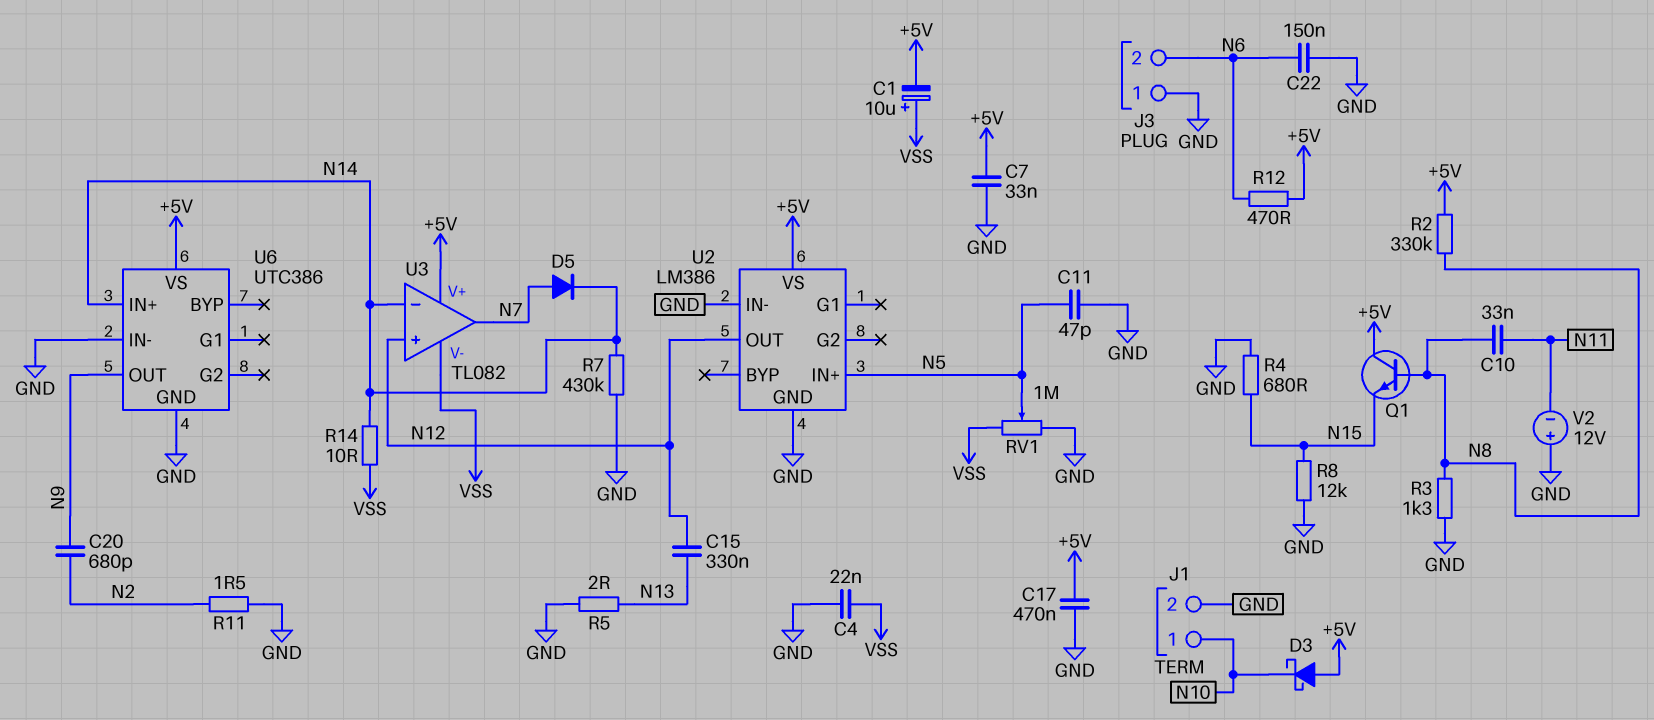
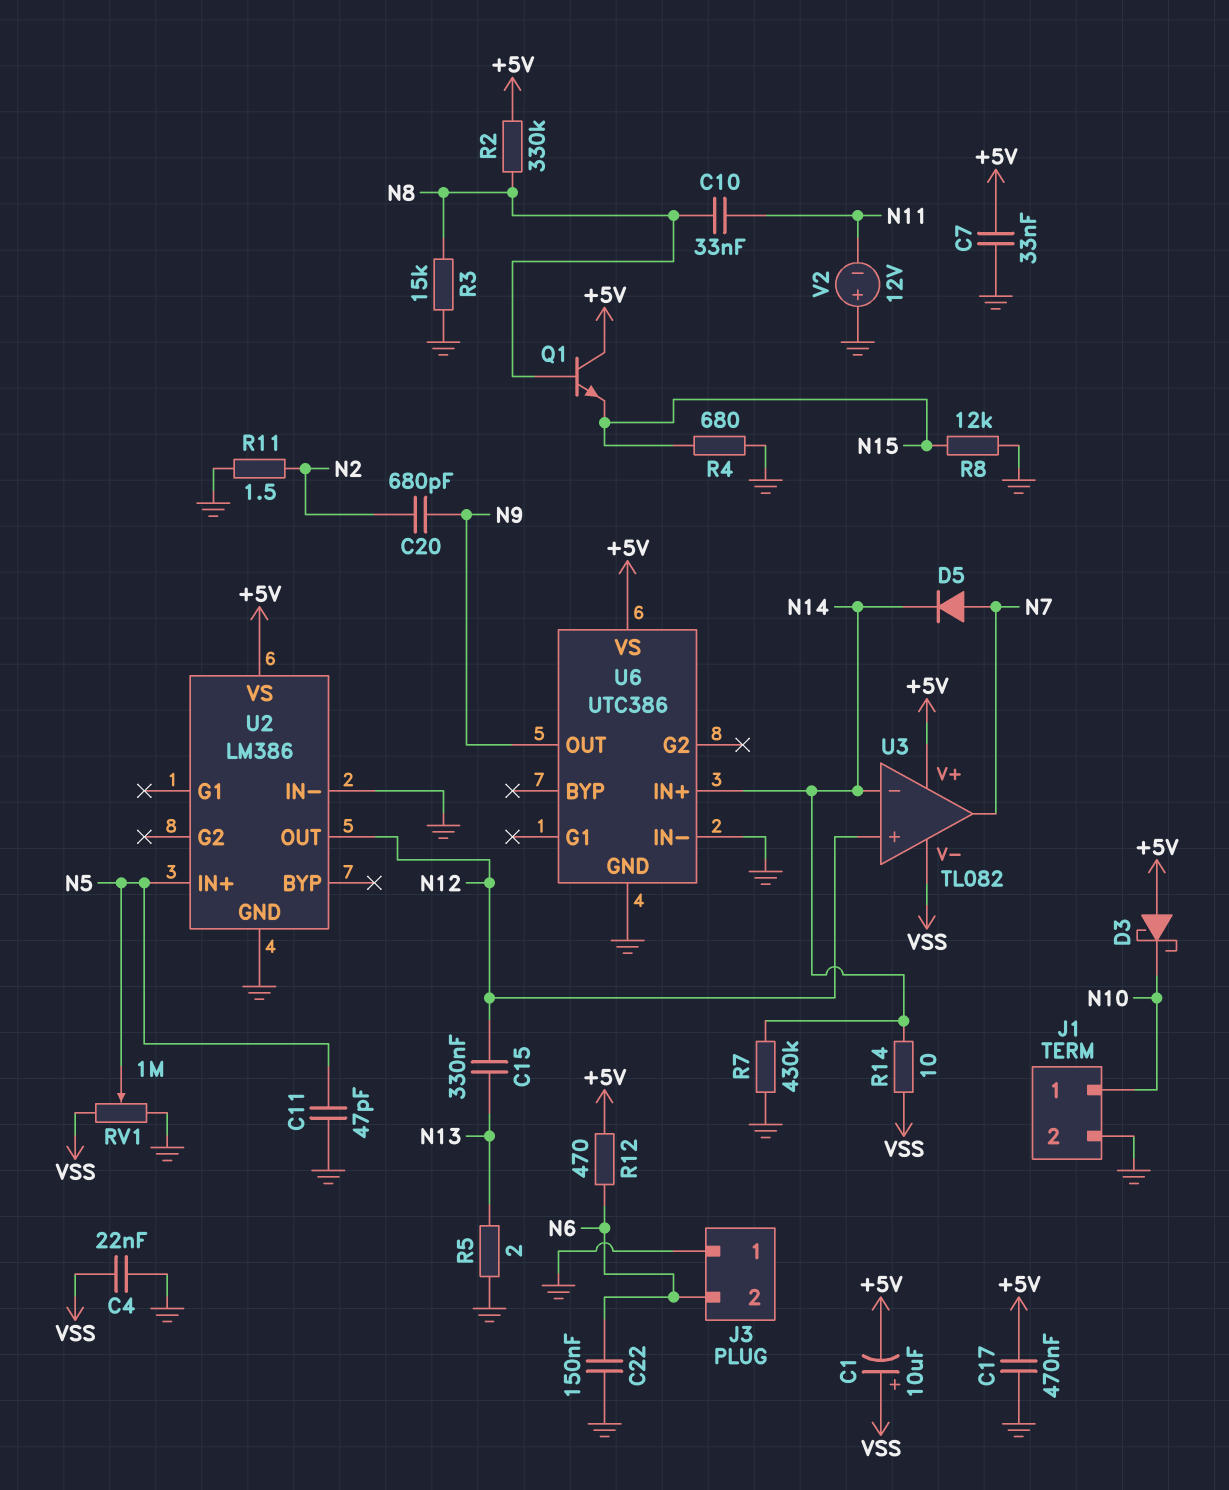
R3: 1.3k (GND, N8) -> 15k (GND, N8)

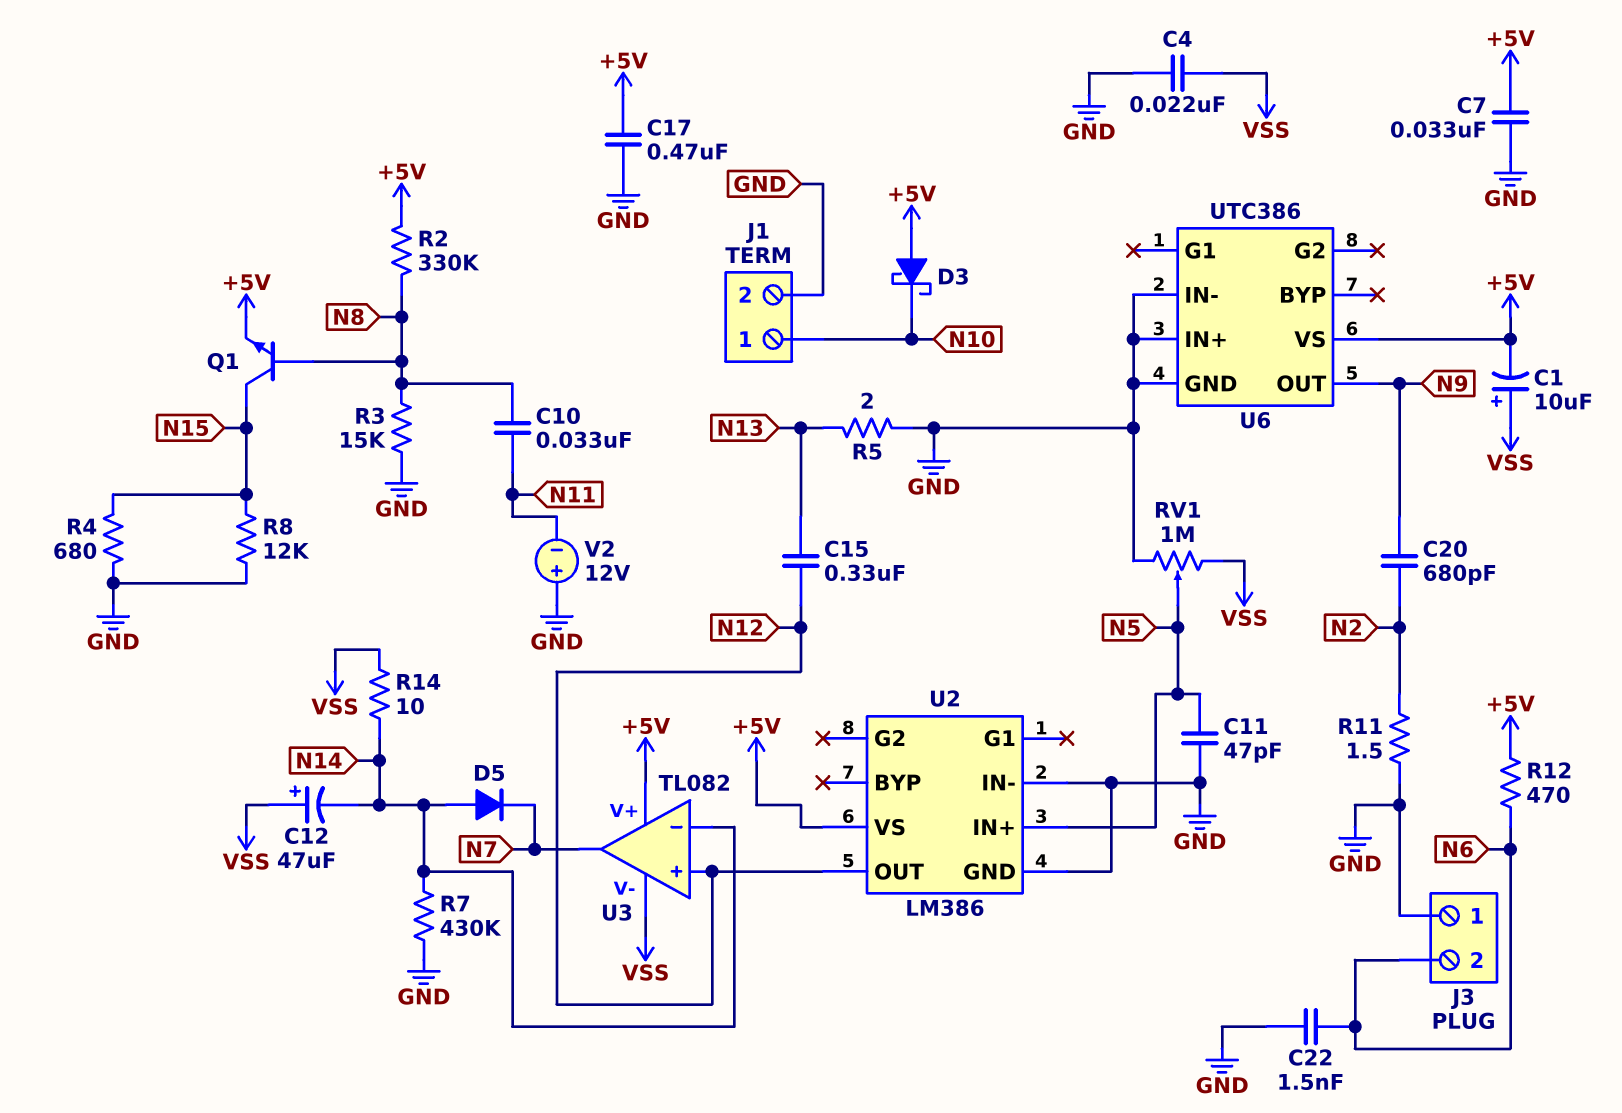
C12: none -> 47uF (plus VSS, minus N14)
C22: 150nF (GND, N6) -> 1.5nF (GND, N6)
D5: diode (A N7, K N14) -> diode (A N14, K N7)
Q1: NPN (B N8, C +5V, E N15) -> NPN (B N8, C N15, E +5V)
U6 pin IN+: N14 -> GND

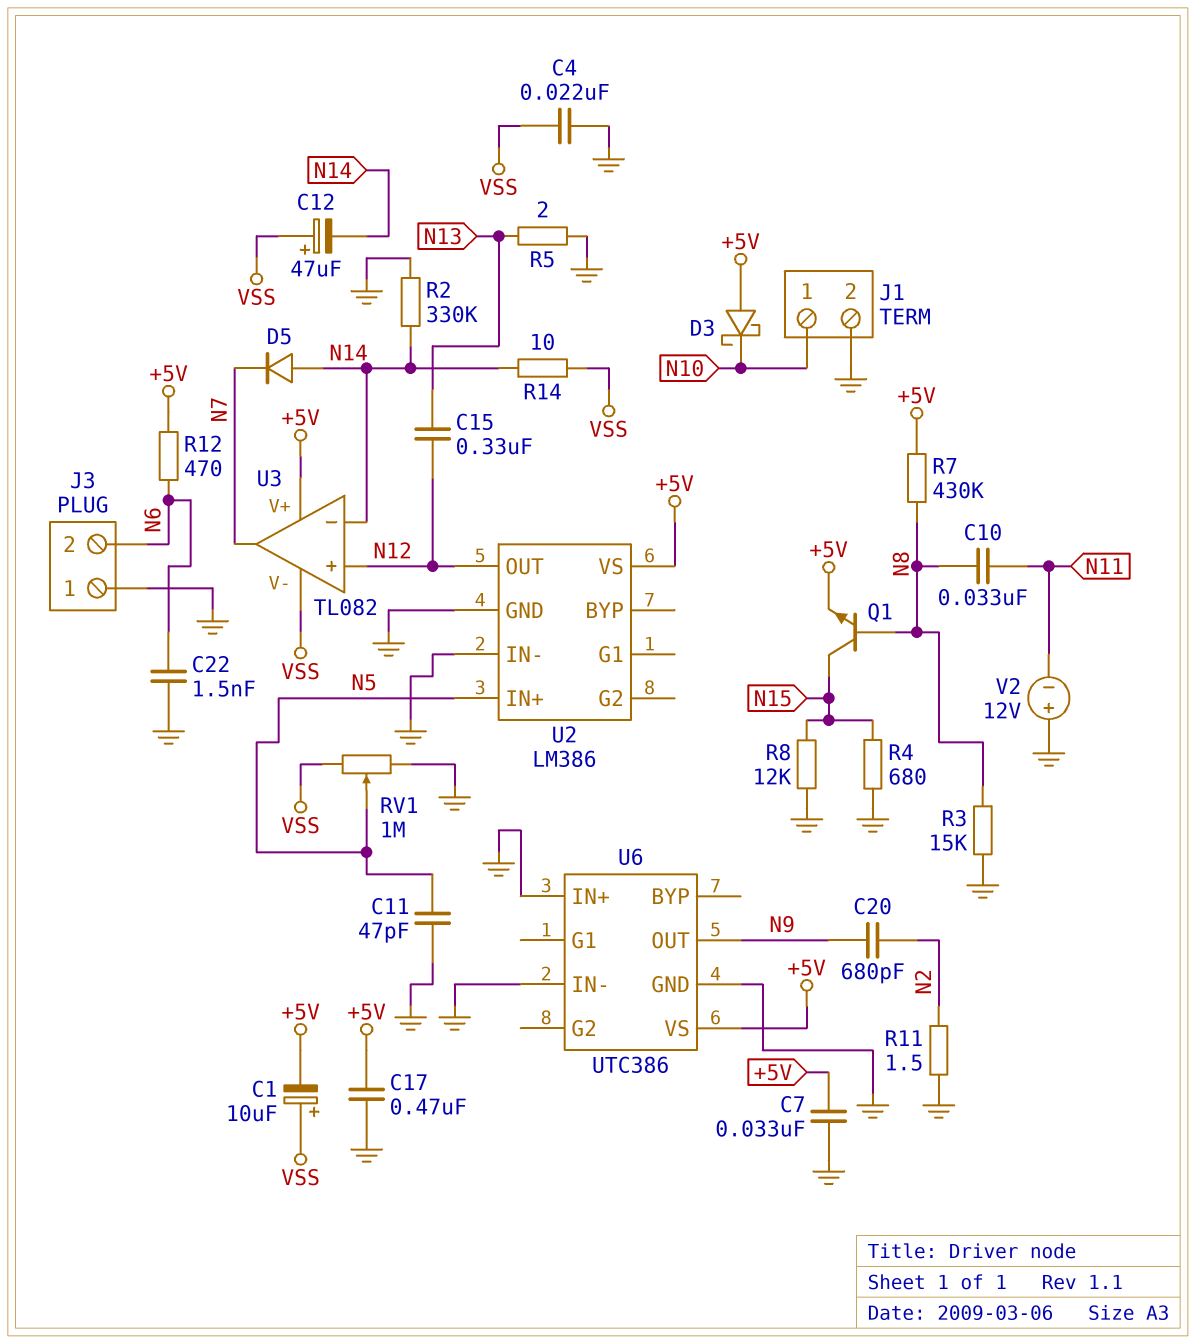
R2: 330k (+5V, N8) -> 330k (GND, N14)
R7: 430k (GND, N14) -> 430k (+5V, N8)

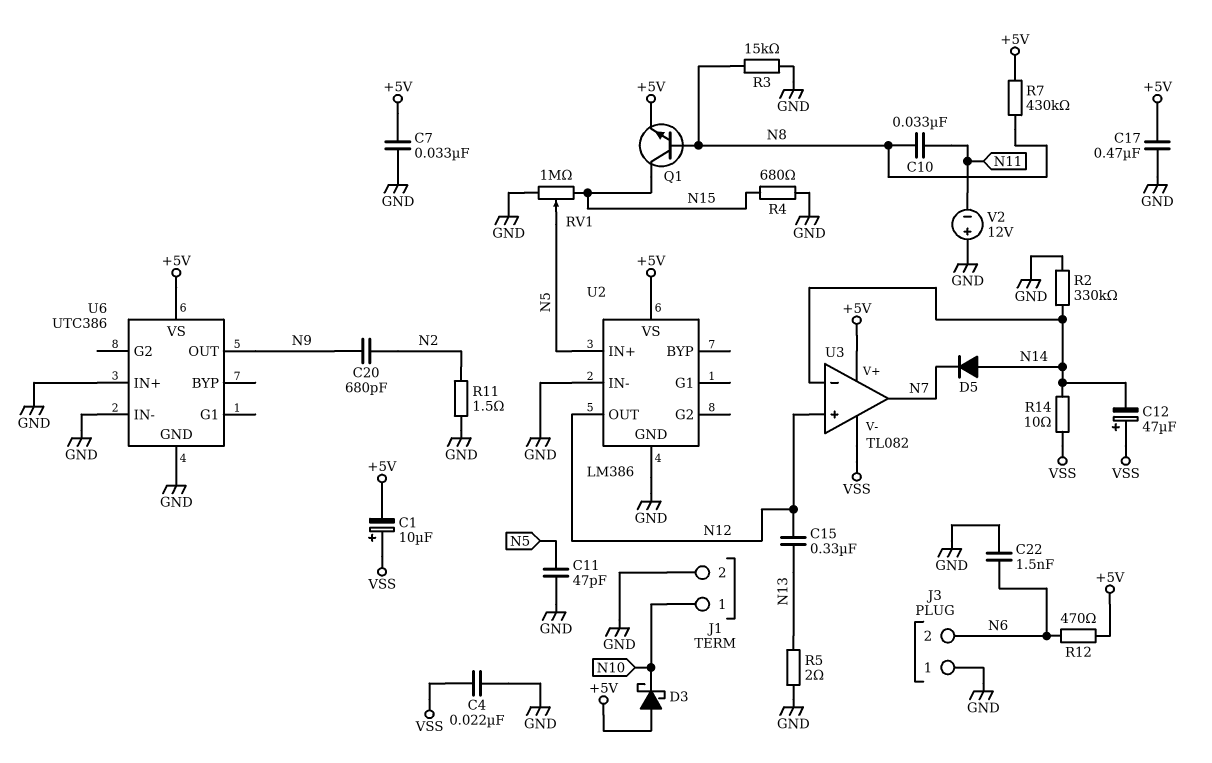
R8: 12k (GND, N15) -> none
RV1: 1M (GND, VSS, wiper N5) -> 1M (GND, N15, wiper N5)

